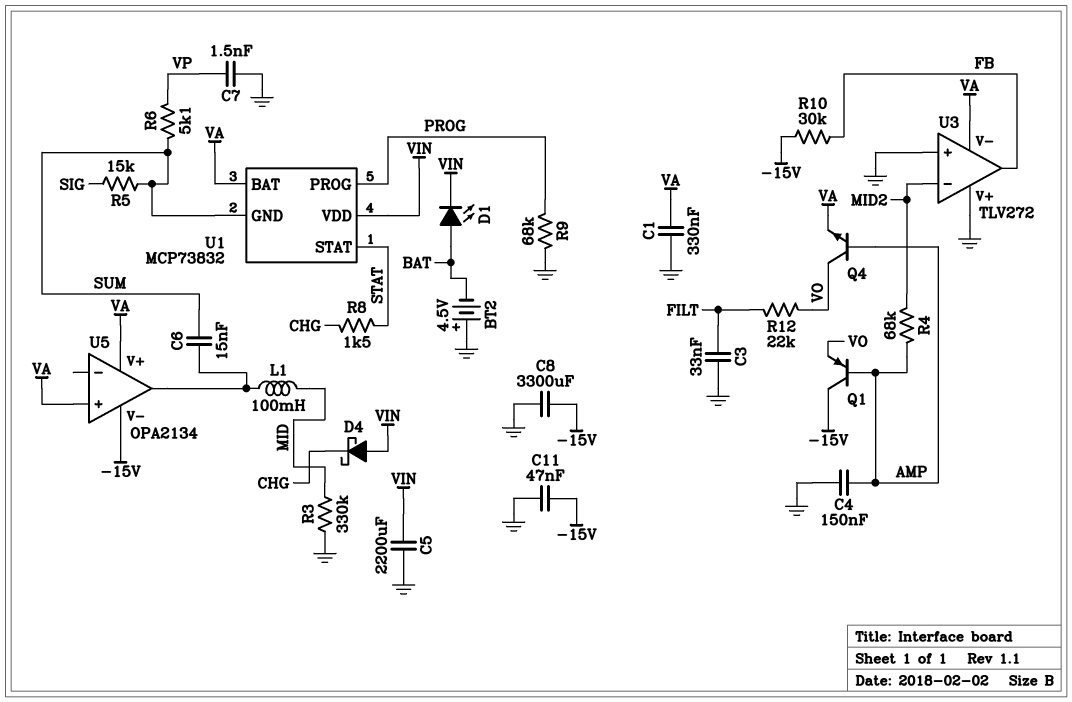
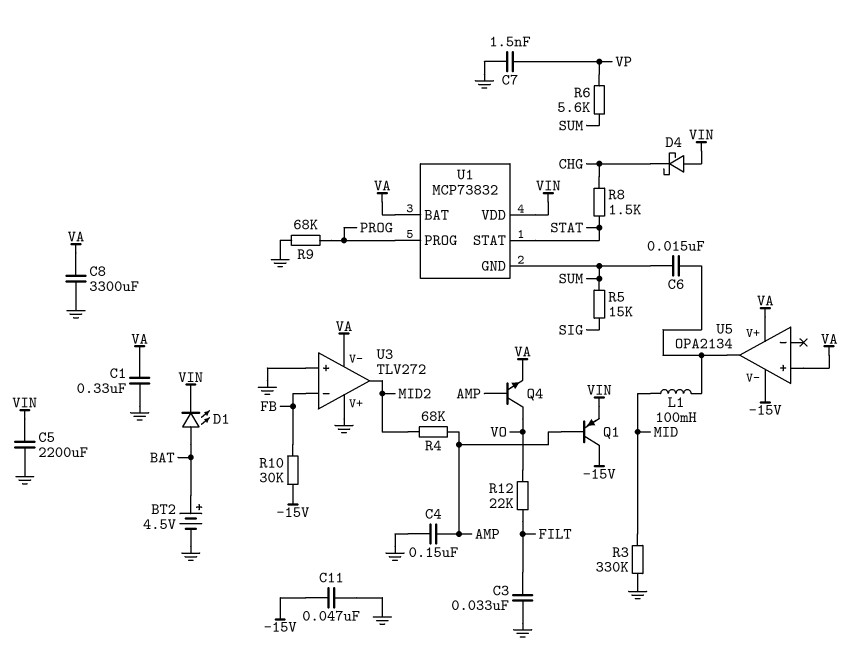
BT2: 4.5V (plus GND, minus BAT) -> 4.5V (plus BAT, minus GND)
C8: 3300uF (-15V, GND) -> 3300uF (GND, VA)
Q1: PNP (B AMP, C -15V, E VO) -> PNP (B AMP, C -15V, E VIN)
R6: 5.1k (SUM, VP) -> 5.6k (SUM, VP)
U3 pin in-: MID2 -> FB
U3 pin out: FB -> MID2

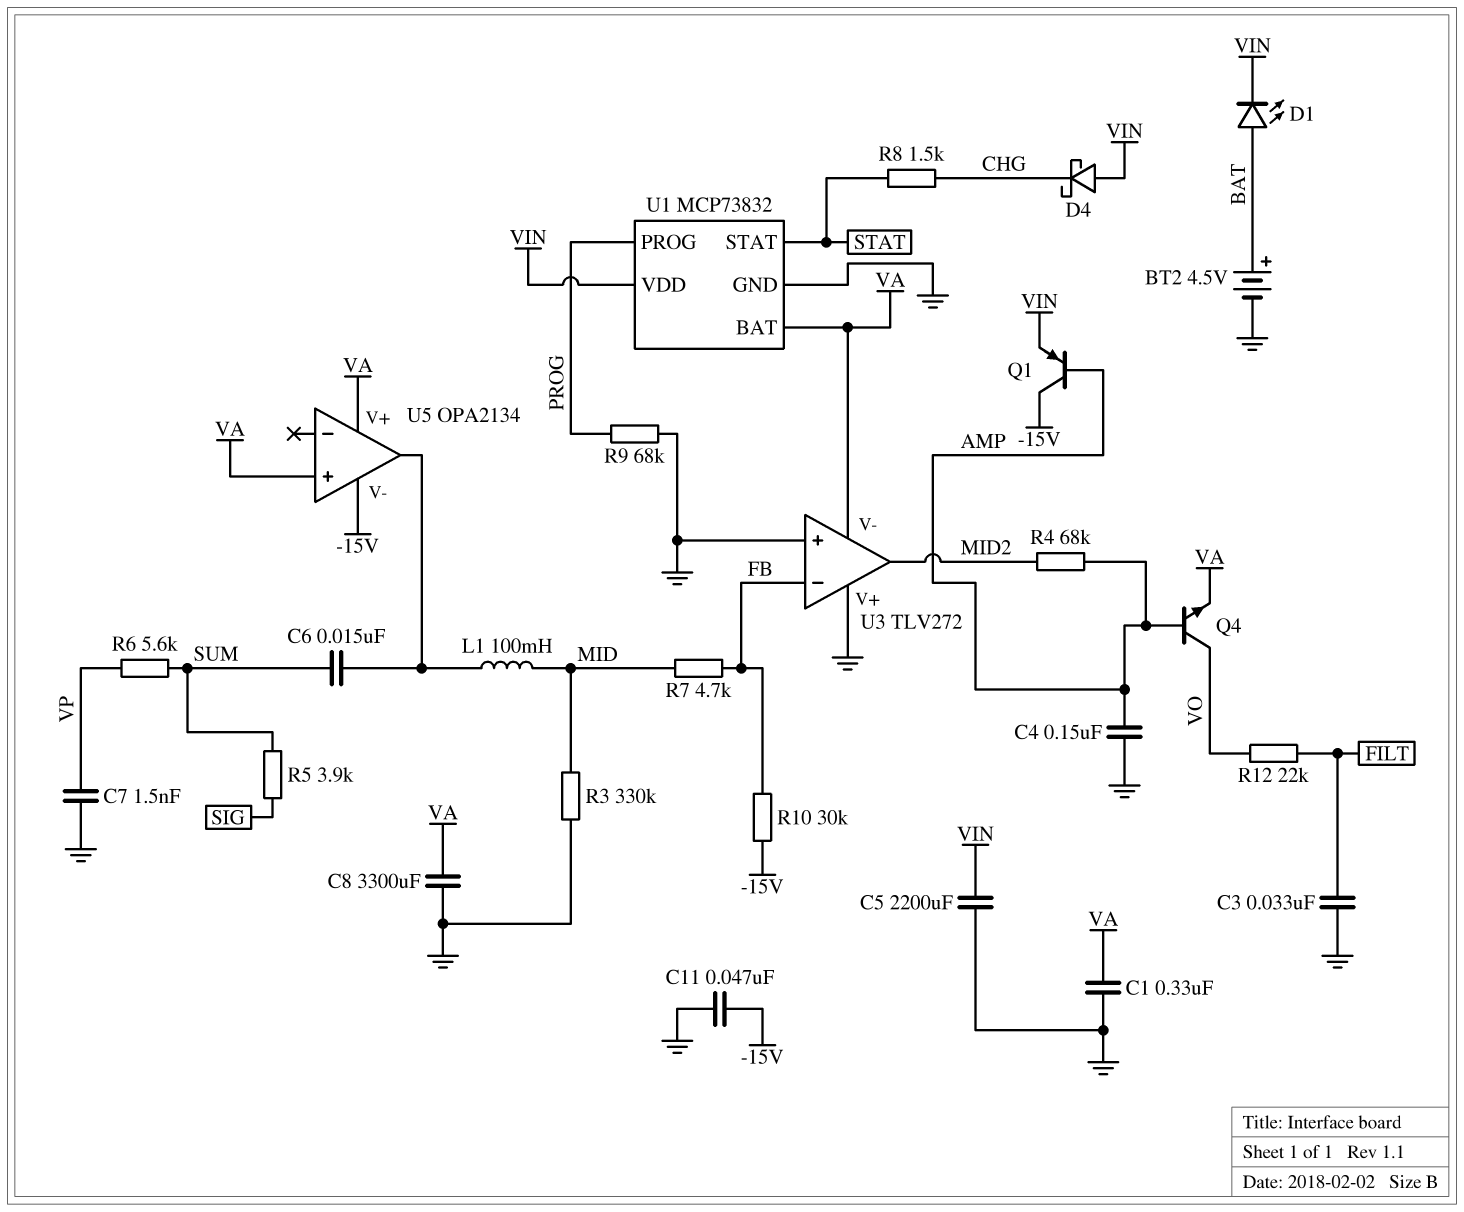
R5: 15k (SIG, SUM) -> 3.9k (SIG, SUM)
R7: none -> 4.7k (FB, MID)
U1 pin GND: SUM -> GND

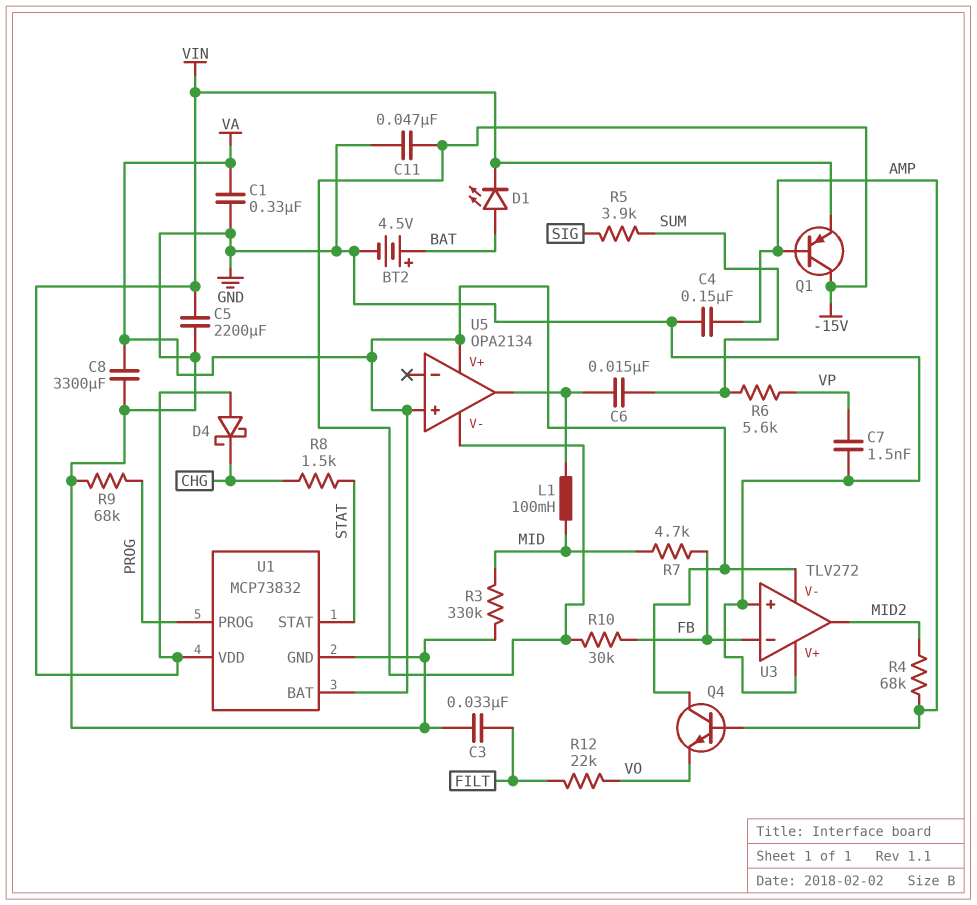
Q4: NPN (B AMP, C VO, E VA) -> NPN (B AMP, C VA, E VO)

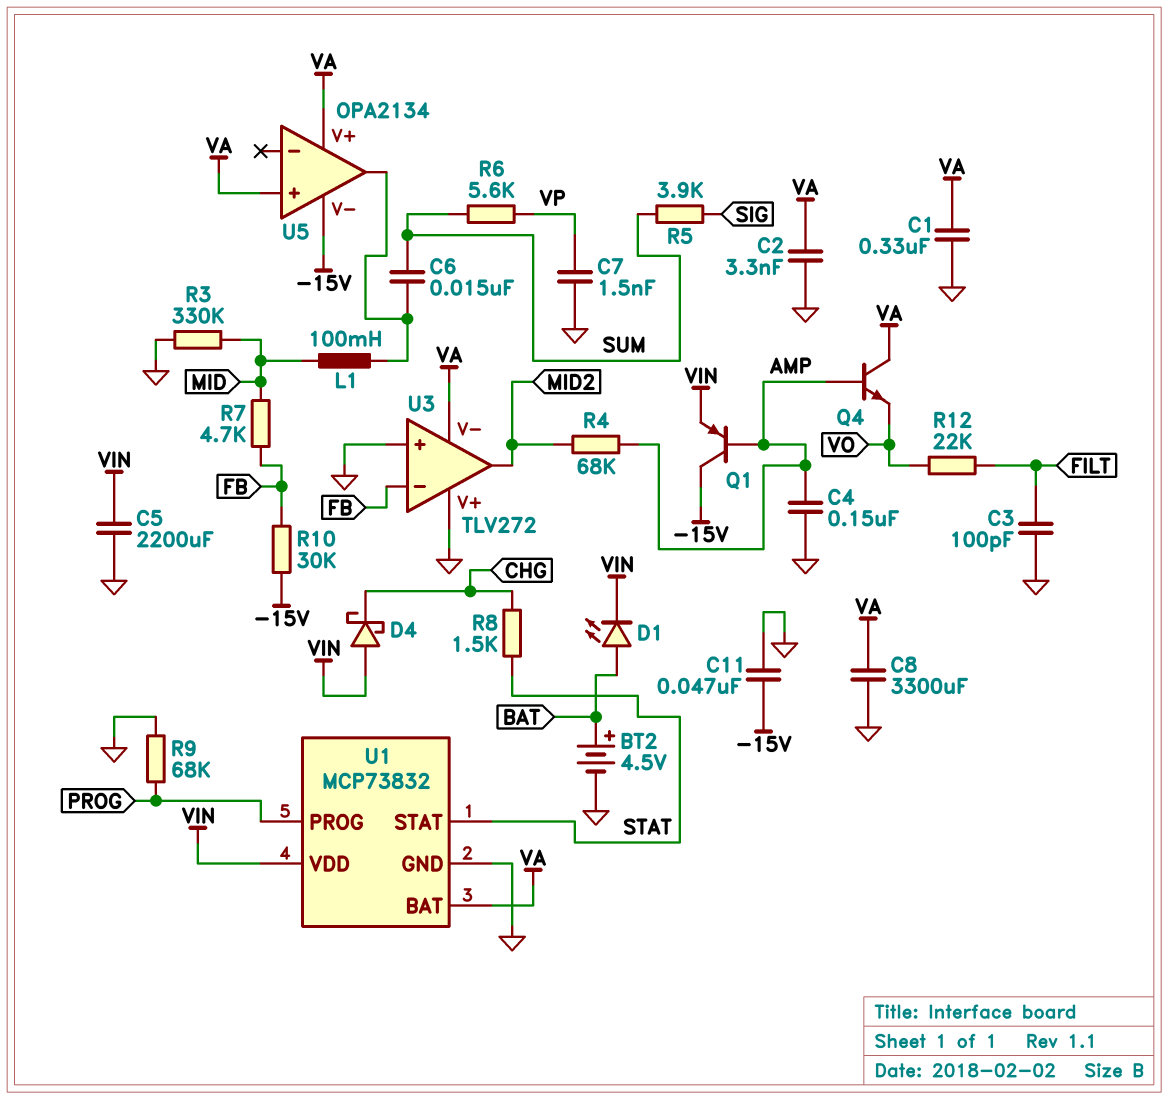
C2: none -> 3.3nF (GND, VA)
C3: 33nF (FILT, GND) -> 100pF (FILT, GND)

